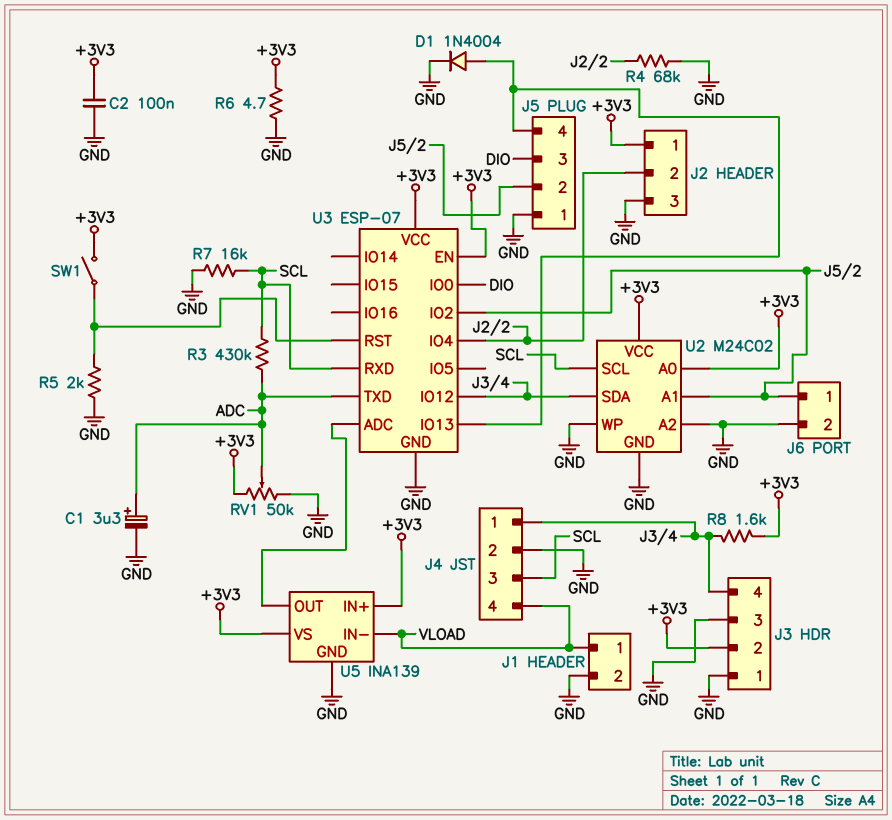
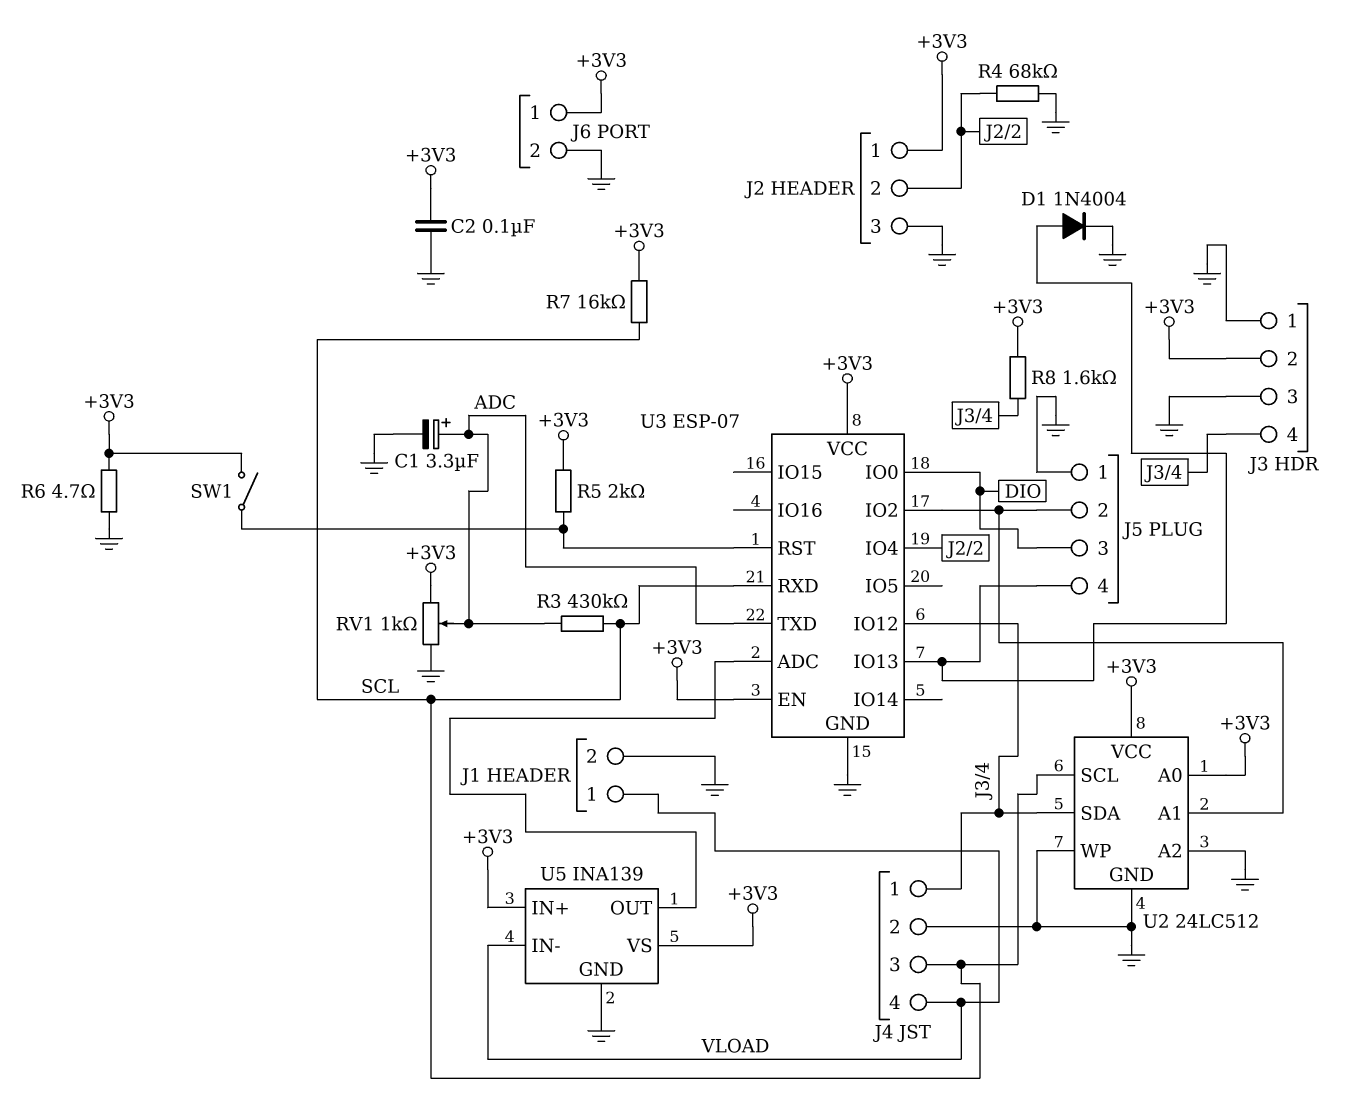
J6 pin 1: J5/2 -> +3V3
R5: 2k (GND, U3/RST) -> 2k (+3V3, U3/RST)
R7: 16k (GND, SCL) -> 16k (+3V3, SCL)
RV1: 50k (+3V3, GND, wiper ADC) -> 1k (+3V3, GND, wiper ADC)
U2: M24C02 -> 24LC512

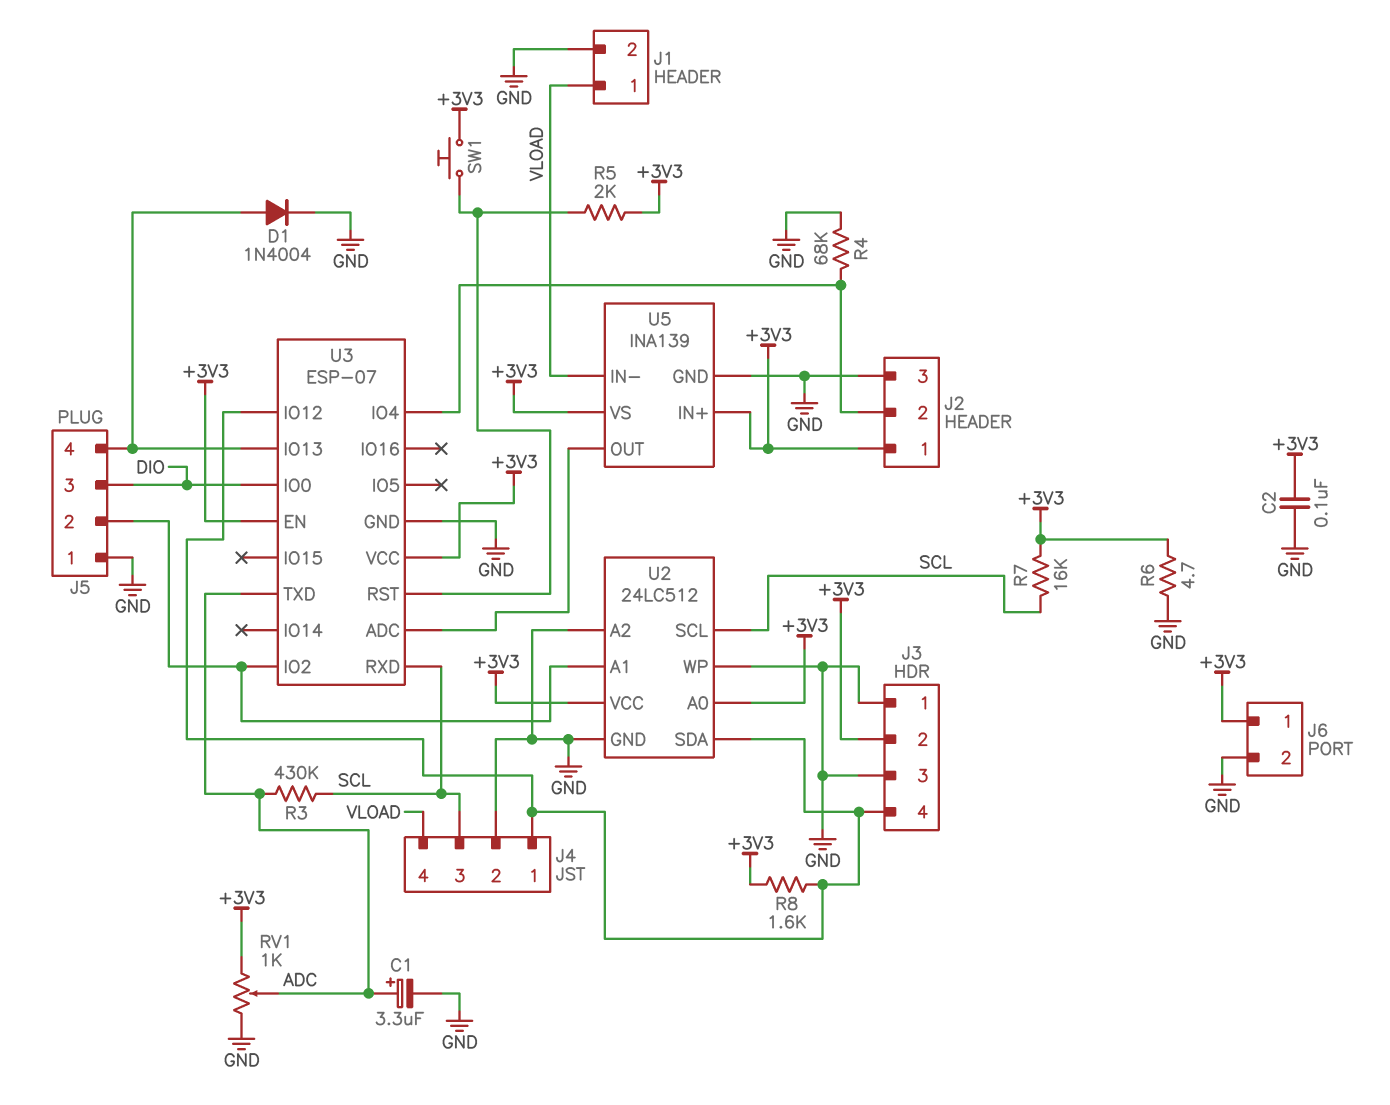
SW1: switch (+3V3, U3/RST) -> button (+3V3, U3/RST)

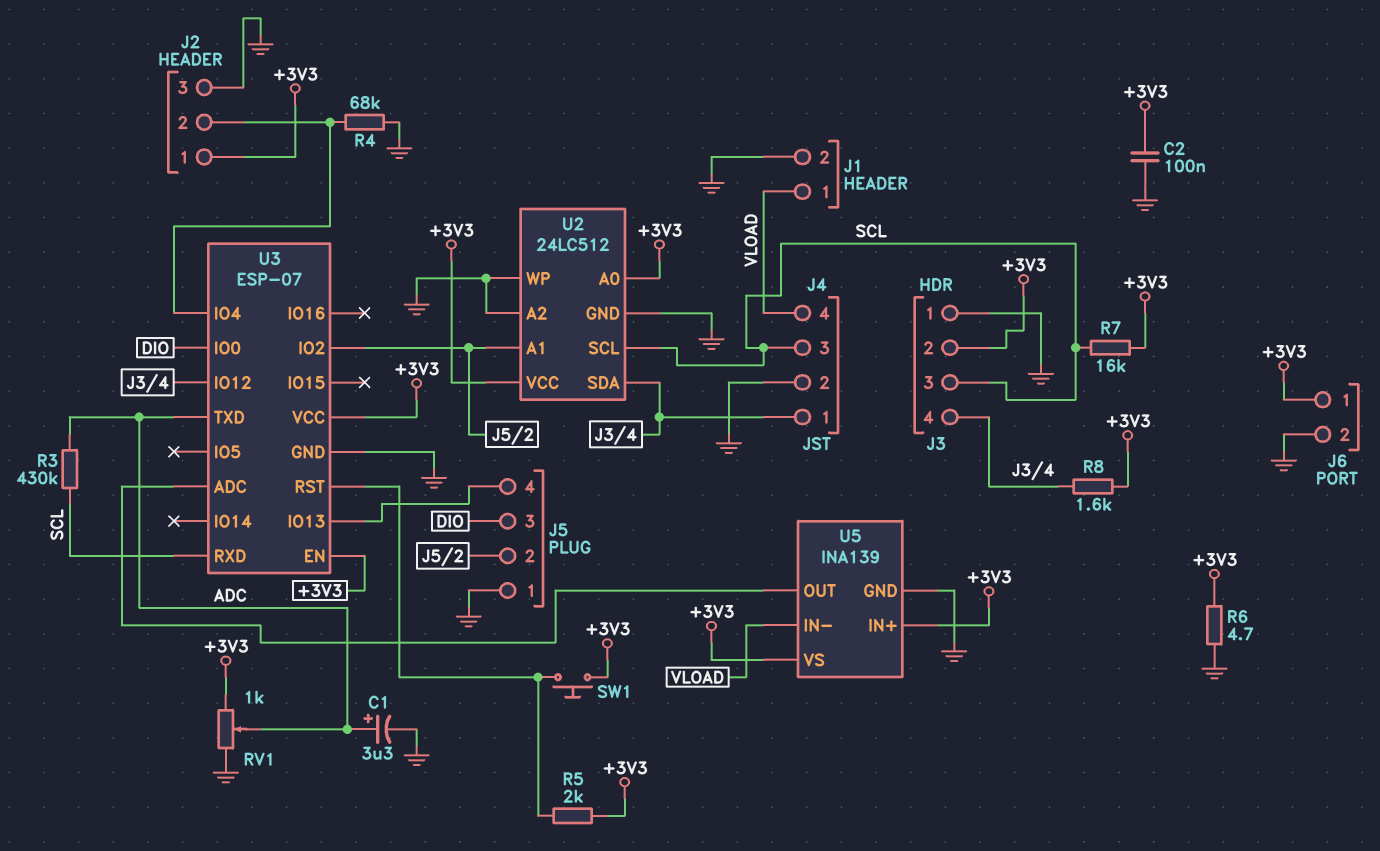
D1: diode 1N4004 (A J5/4, K GND) -> none
J3 pin 3: GND -> SCL

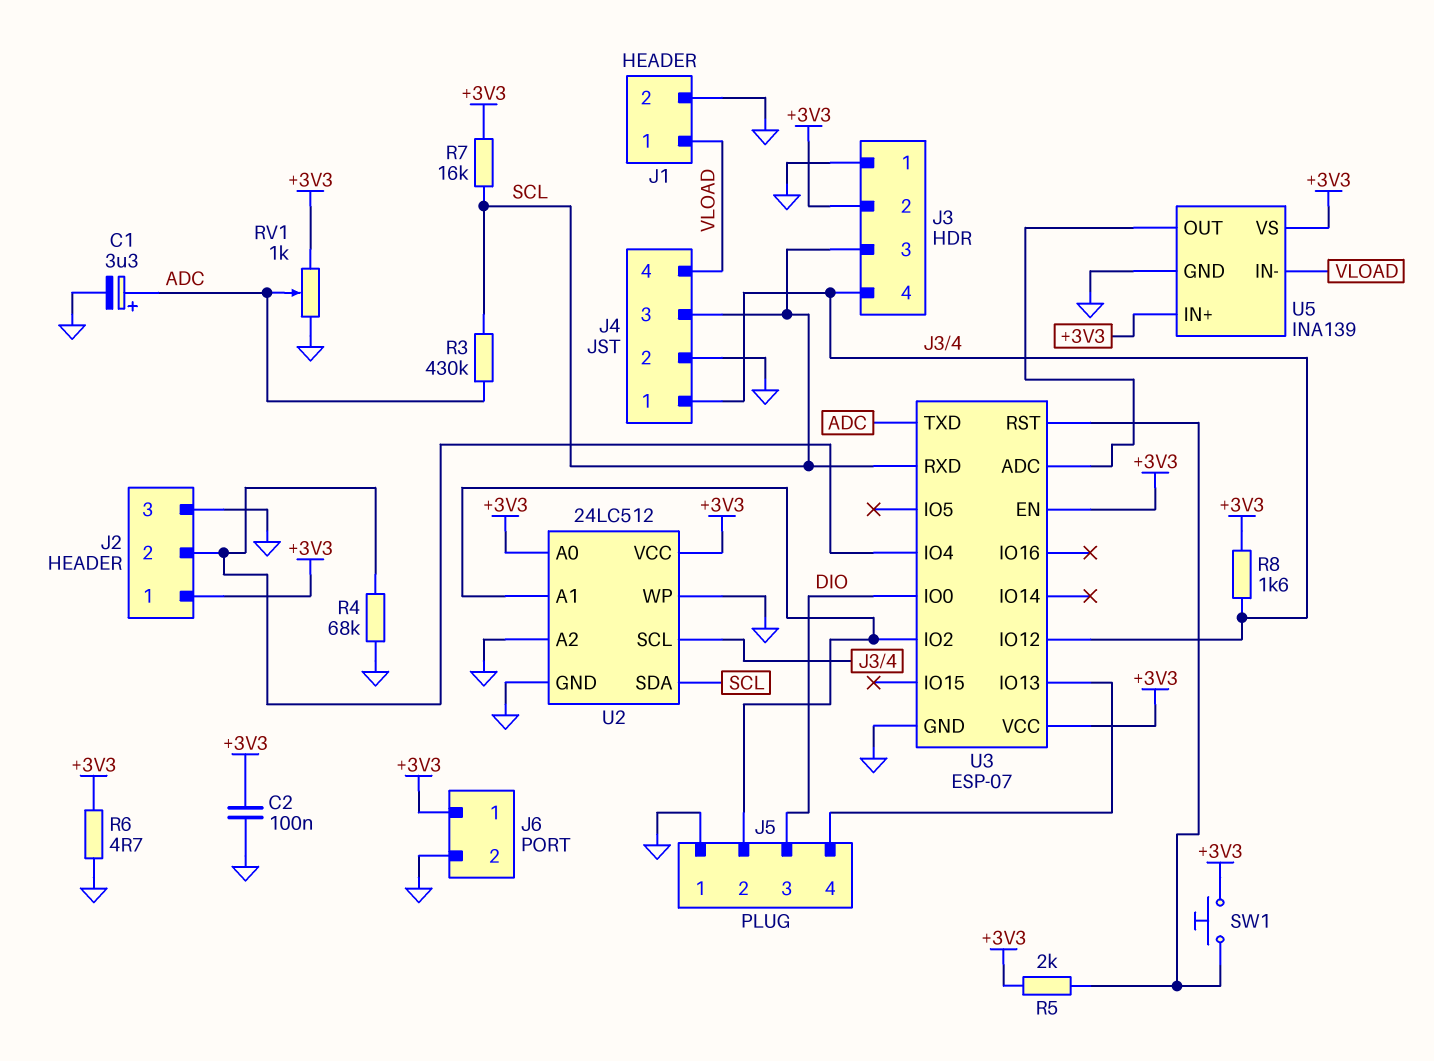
U2 pin SCL: SCL -> J3/4
U2 pin SDA: J3/4 -> SCL

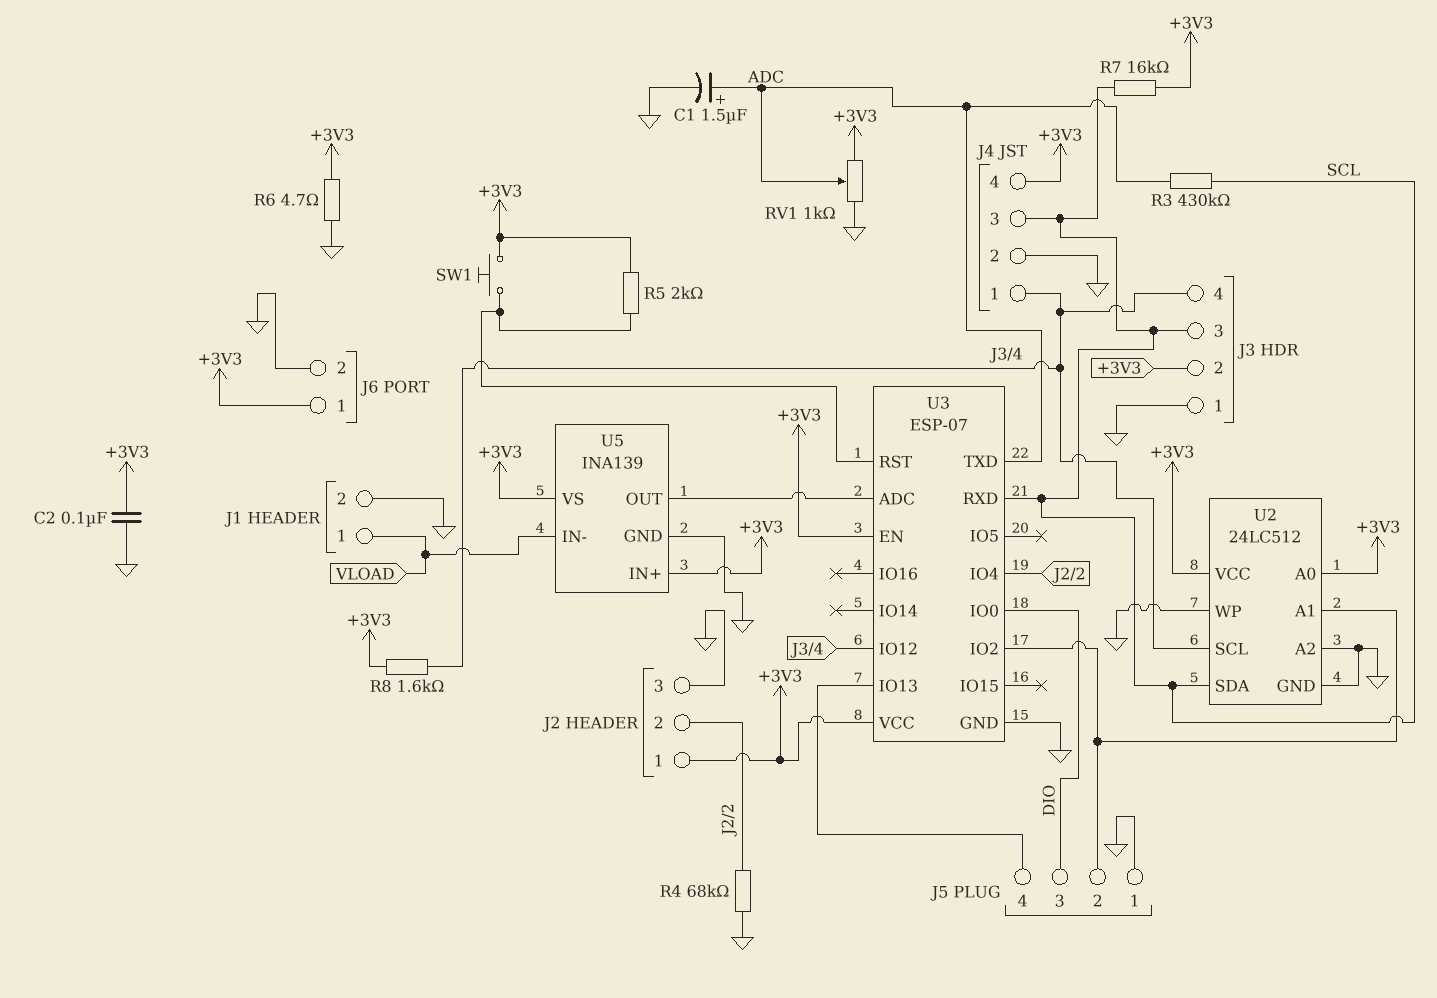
C1: 3.3uF (plus ADC, minus GND) -> 1.5uF (plus ADC, minus GND)
J4 pin 4: VLOAD -> +3V3

